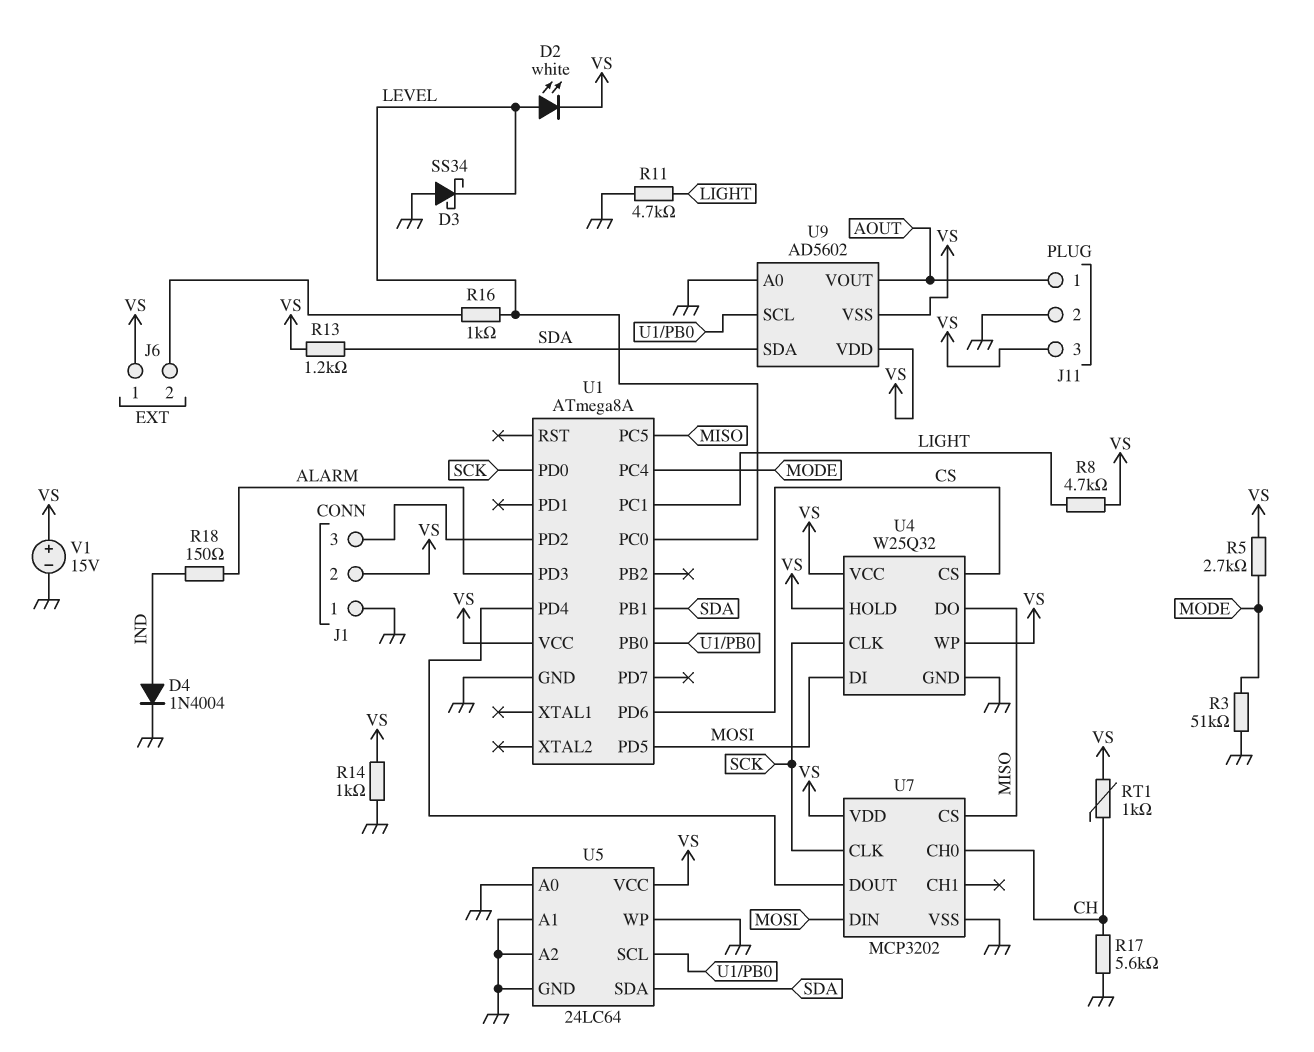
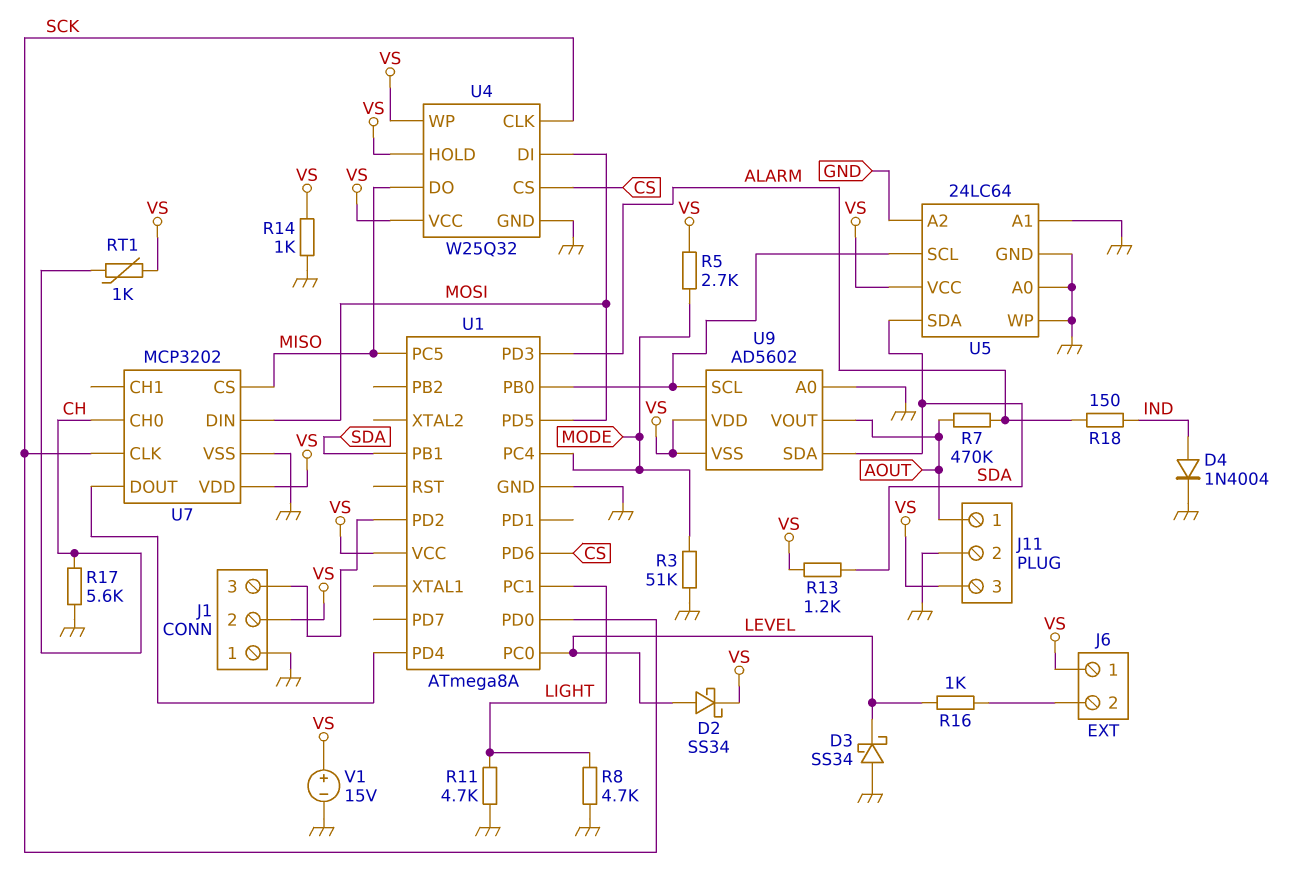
D2: LED white (A LEVEL, K VS) -> schottky SS34 (A LEVEL, K VS)
R7: none -> 470k (ALARM, AOUT)
R8: 4.7k (LIGHT, VS) -> 4.7k (GND, LIGHT)

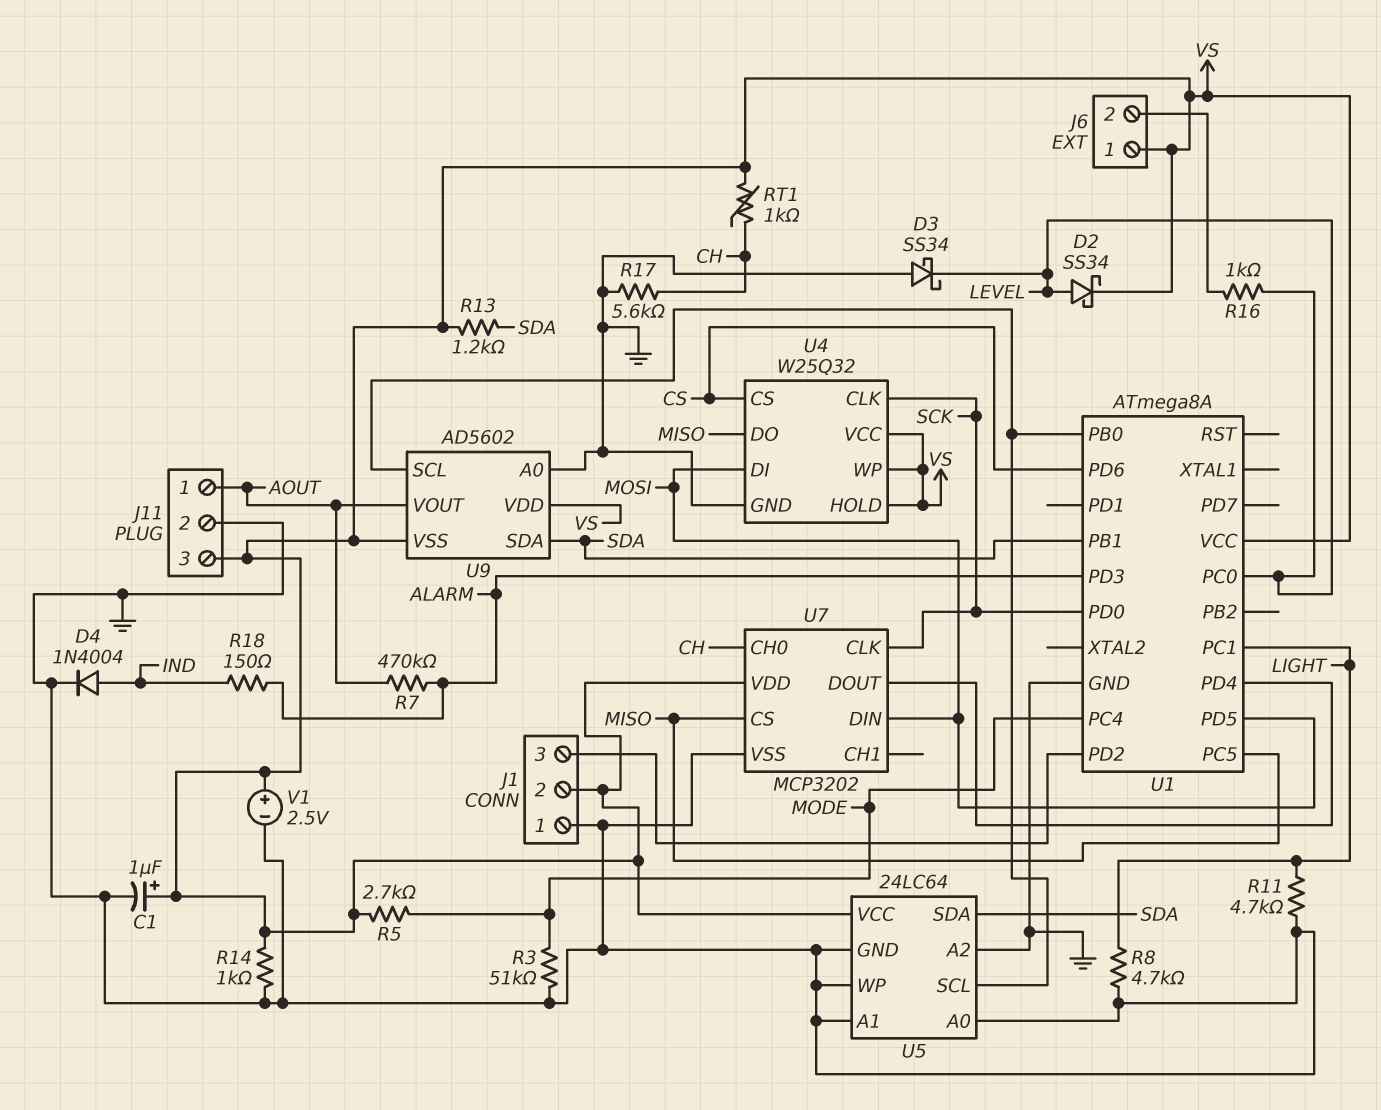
C1: none -> 1uF (plus VS, minus GND)
V1: 15V (plus VS, minus GND) -> 2.5V (plus VS, minus GND)

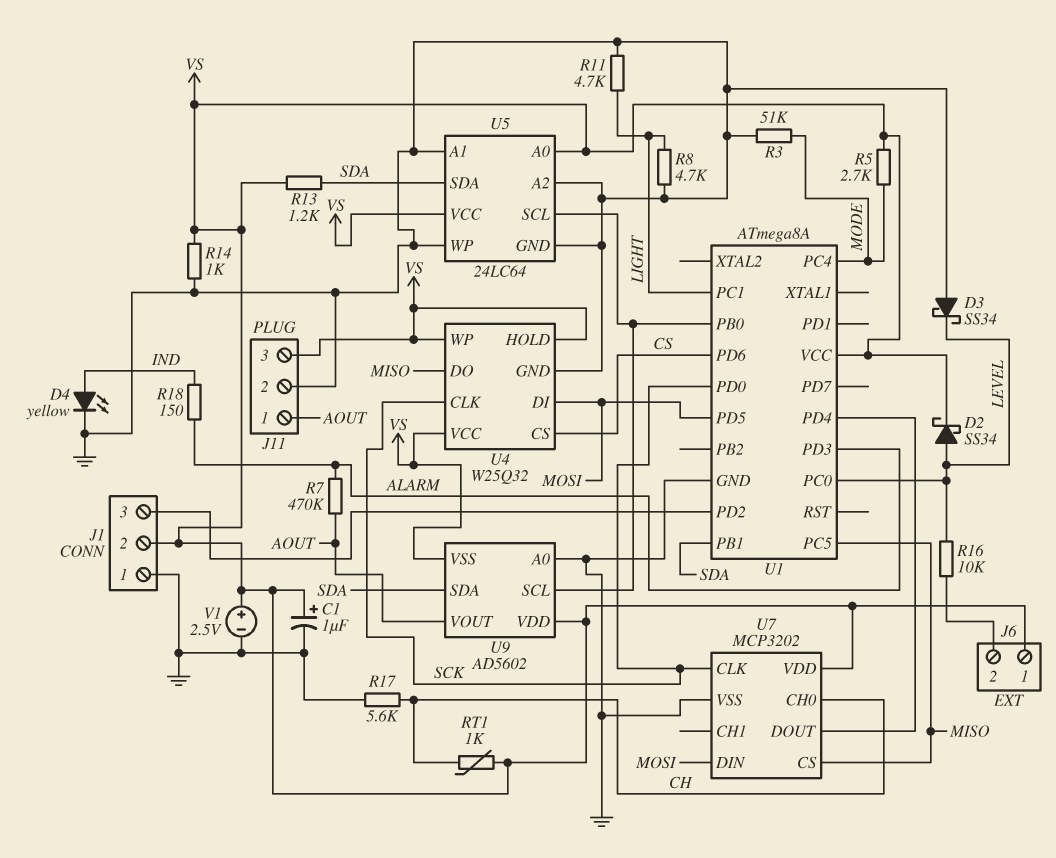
D4: diode 1N4004 (A IND, K GND) -> LED yellow (A IND, K GND)
R16: 1k (J6/2, LEVEL) -> 10k (J6/2, LEVEL)
U5 pin A0: GND -> VS

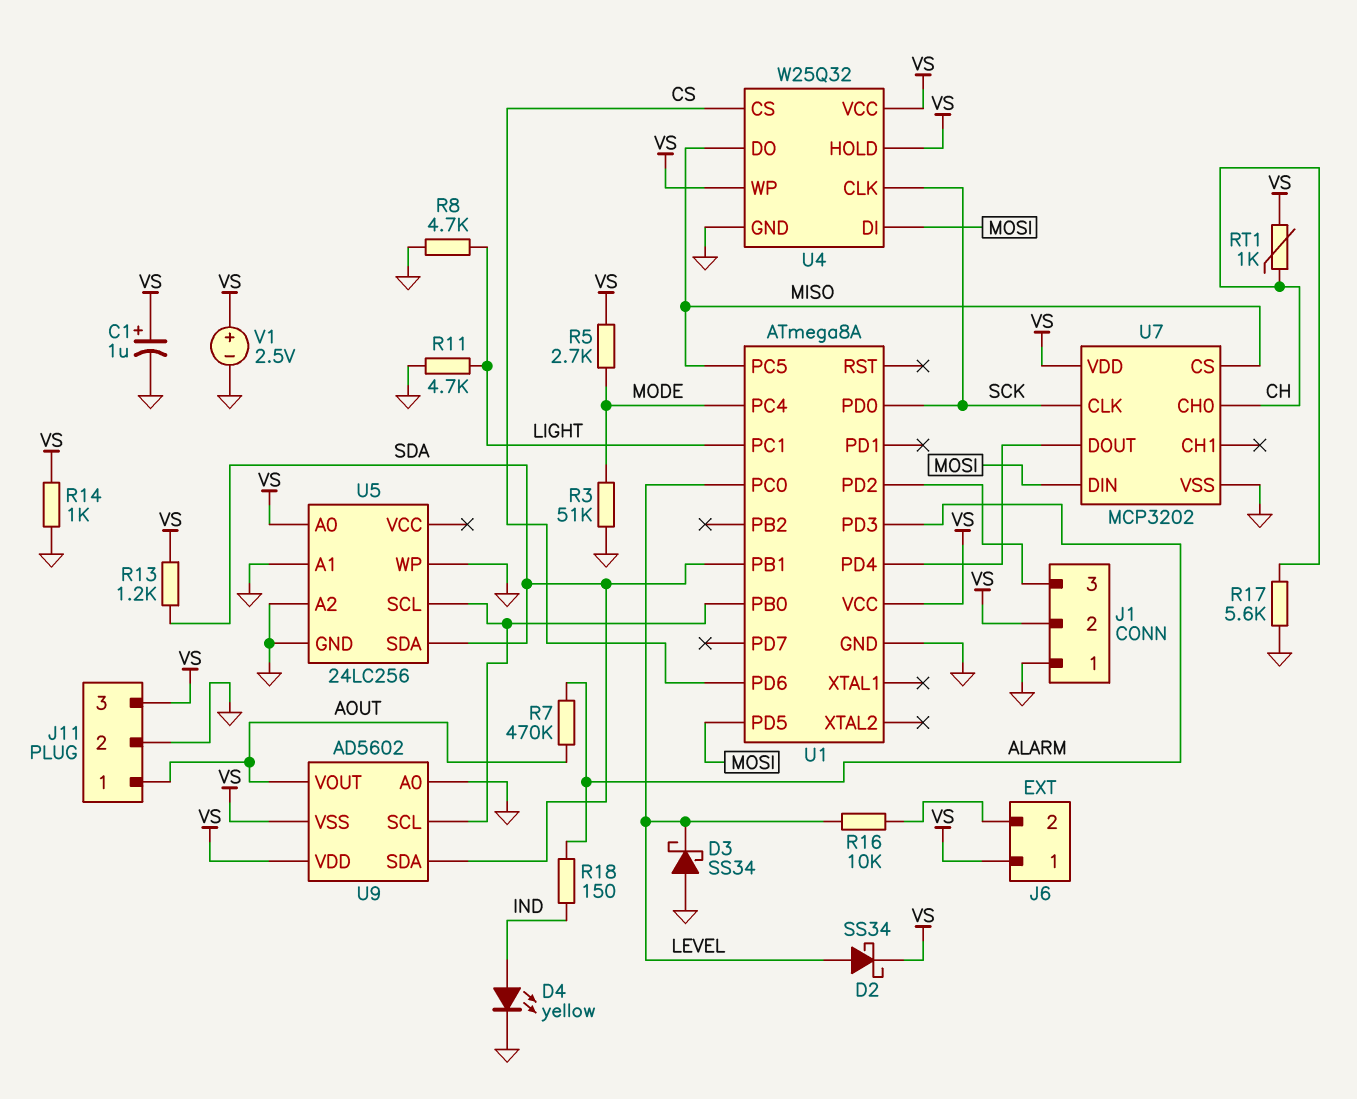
U5: 24LC64 -> 24LC256
U5 pin VCC: VS -> none

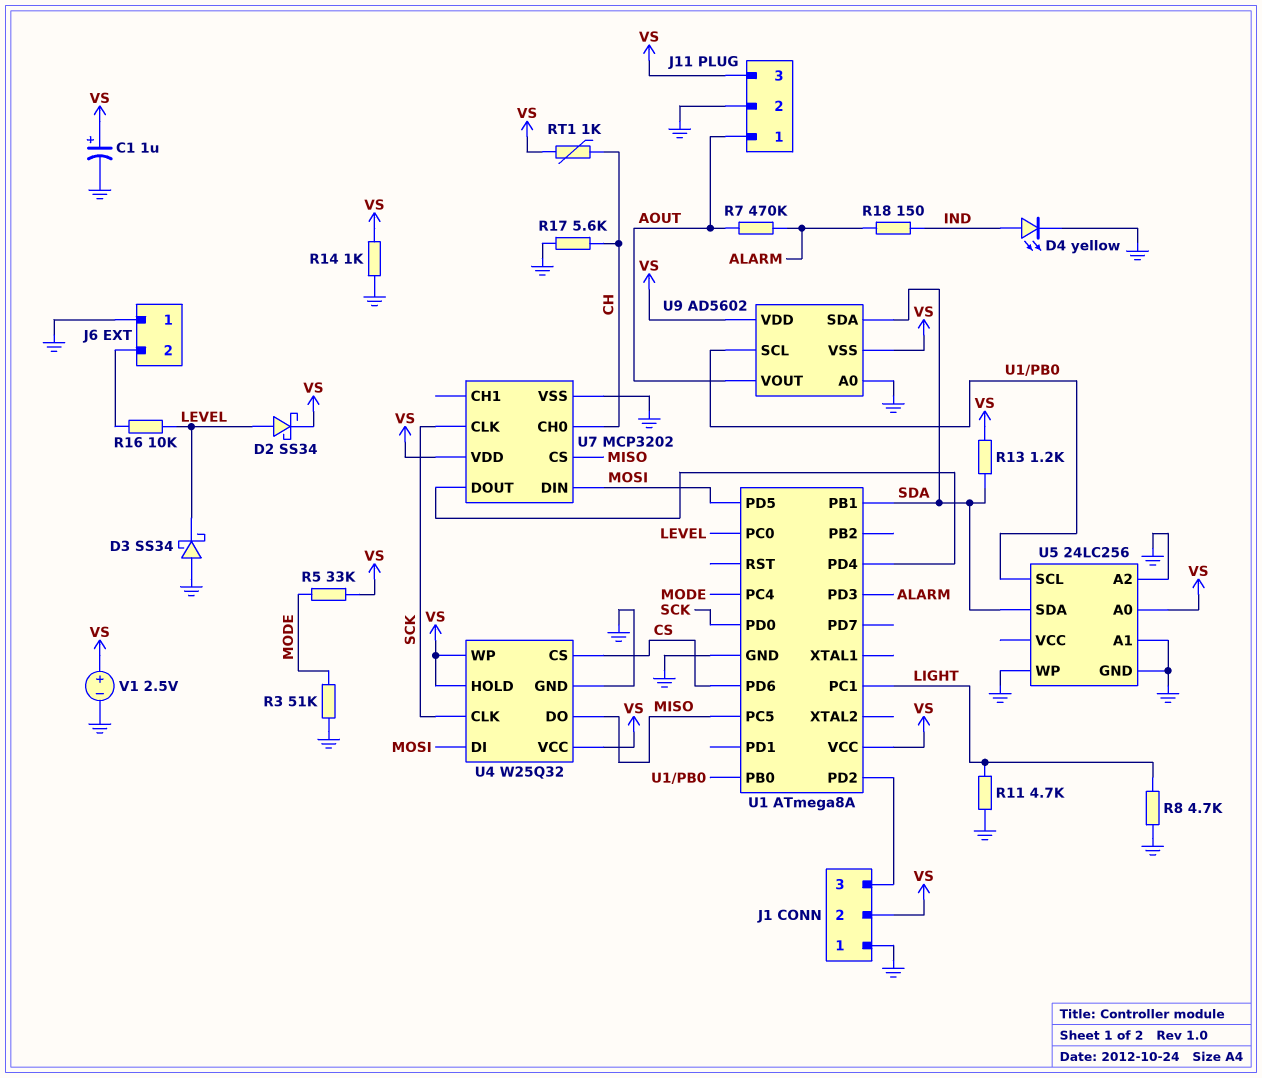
J6 pin 1: VS -> GND
R5: 2.7k (MODE, VS) -> 33k (MODE, VS)

